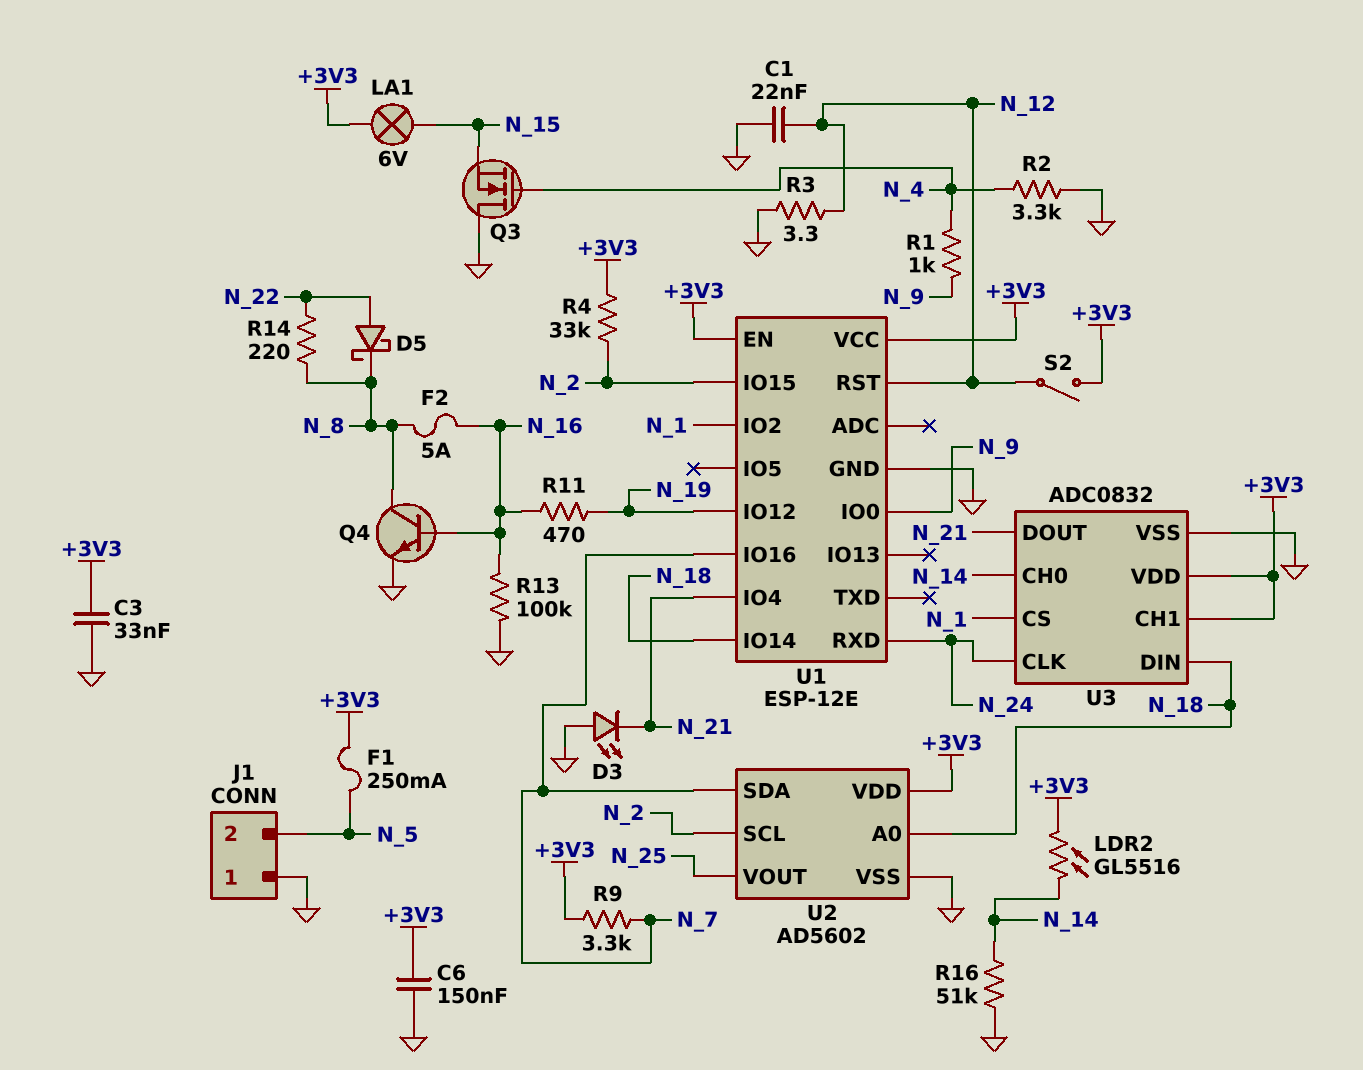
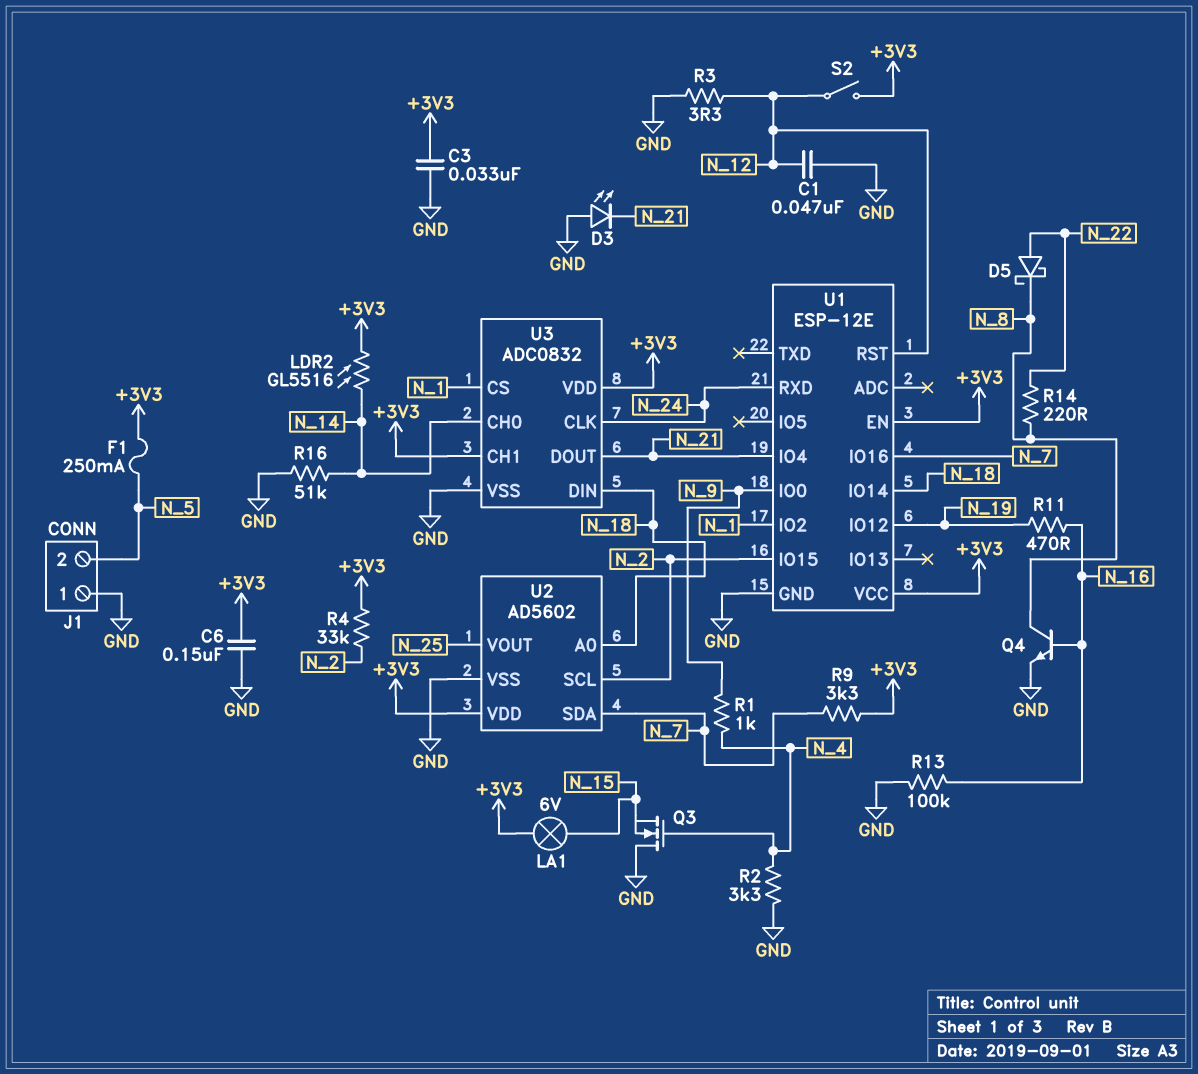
C1: 22nF (GND, N_12) -> 47nF (GND, N_12)
F2: 5A (N_8, N_16) -> none

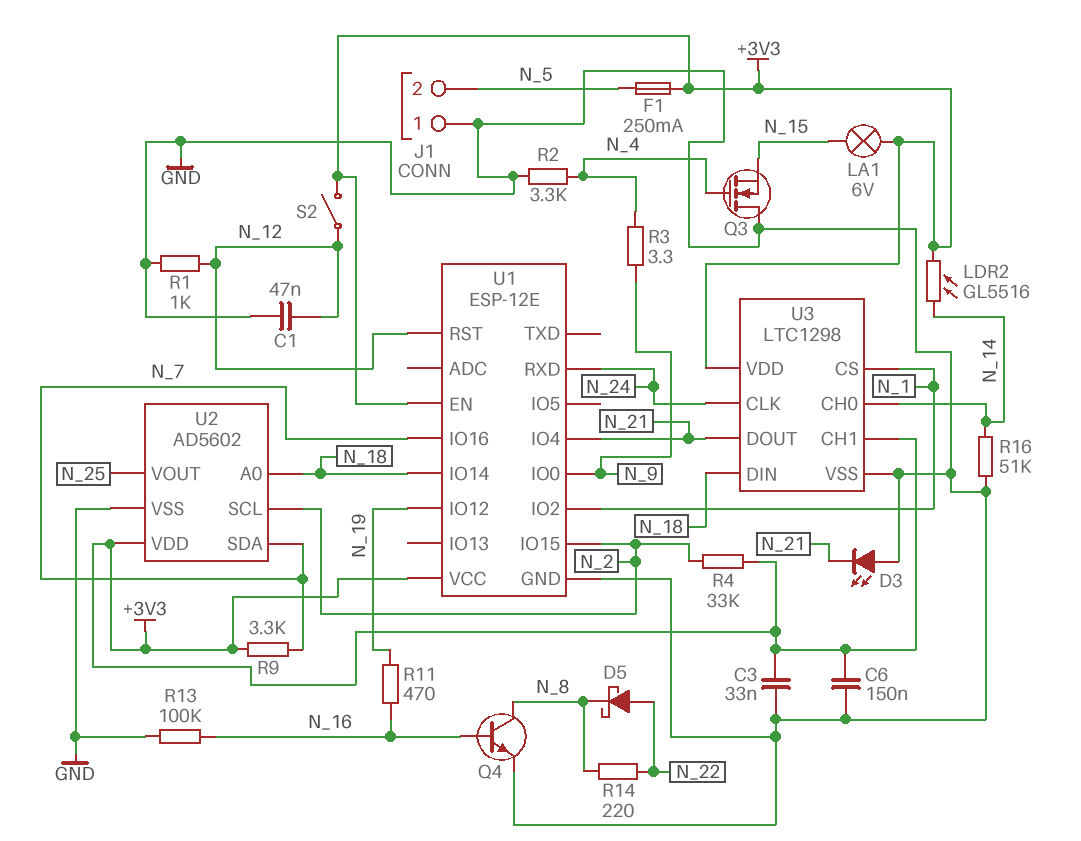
R1: 1k (N_4, N_9) -> 1k (GND, N_12)
R3: 3.3 (GND, N_12) -> 3.3 (N_4, N_9)
U3: ADC0832 -> LTC1298

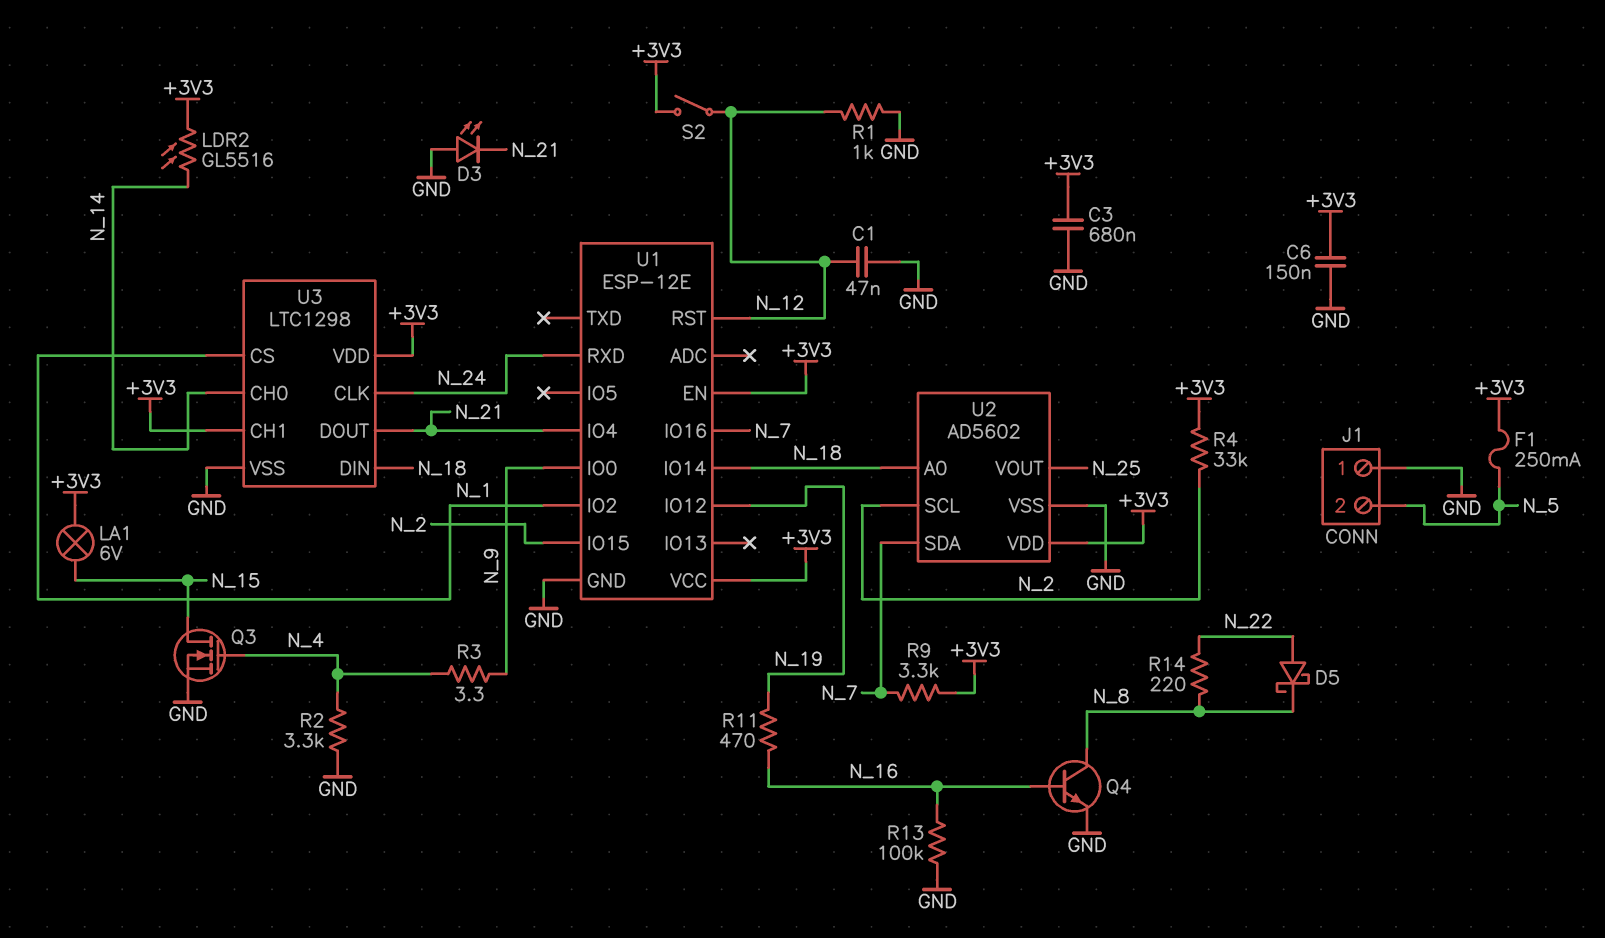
C3: 33nF (+3V3, GND) -> 680nF (+3V3, GND)
Q3: NMOS (G N_4, D GND, S N_15) -> NMOS (G N_4, D N_15, S GND)
R16: 51k (GND, N_14) -> none

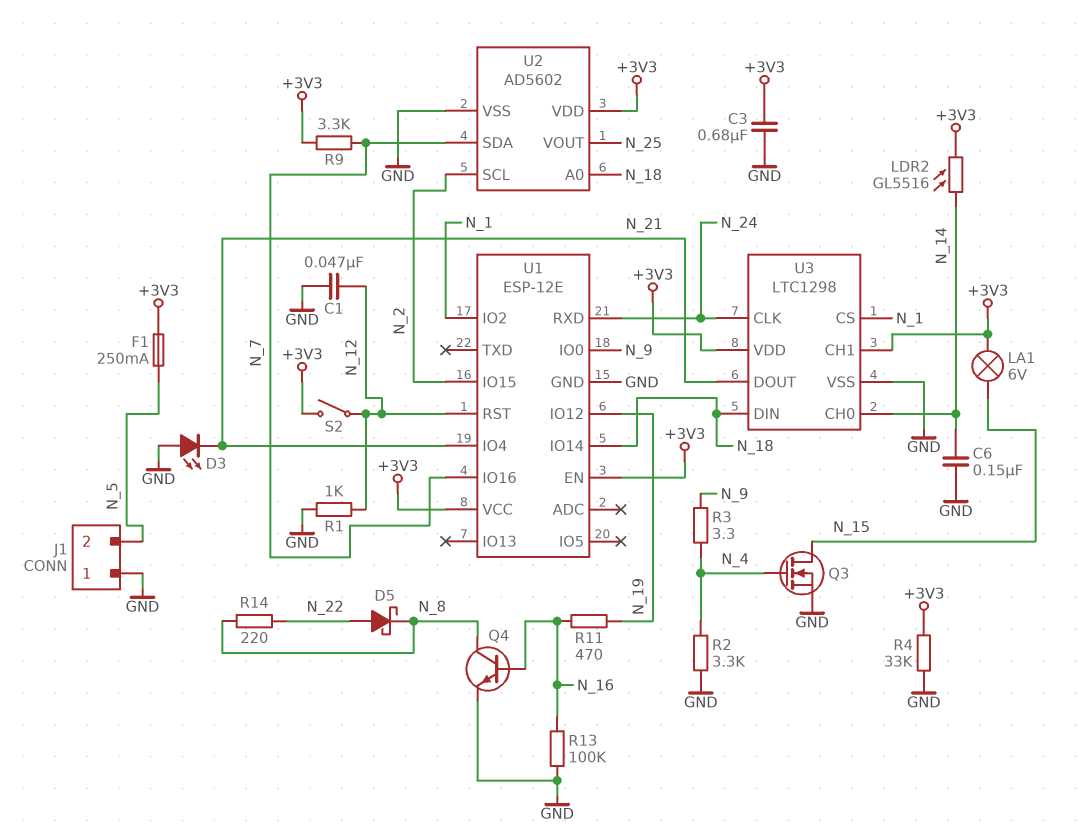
C6: 150nF (+3V3, GND) -> 150nF (GND, N_14)
R4: 33k (+3V3, N_2) -> 33k (+3V3, GND)

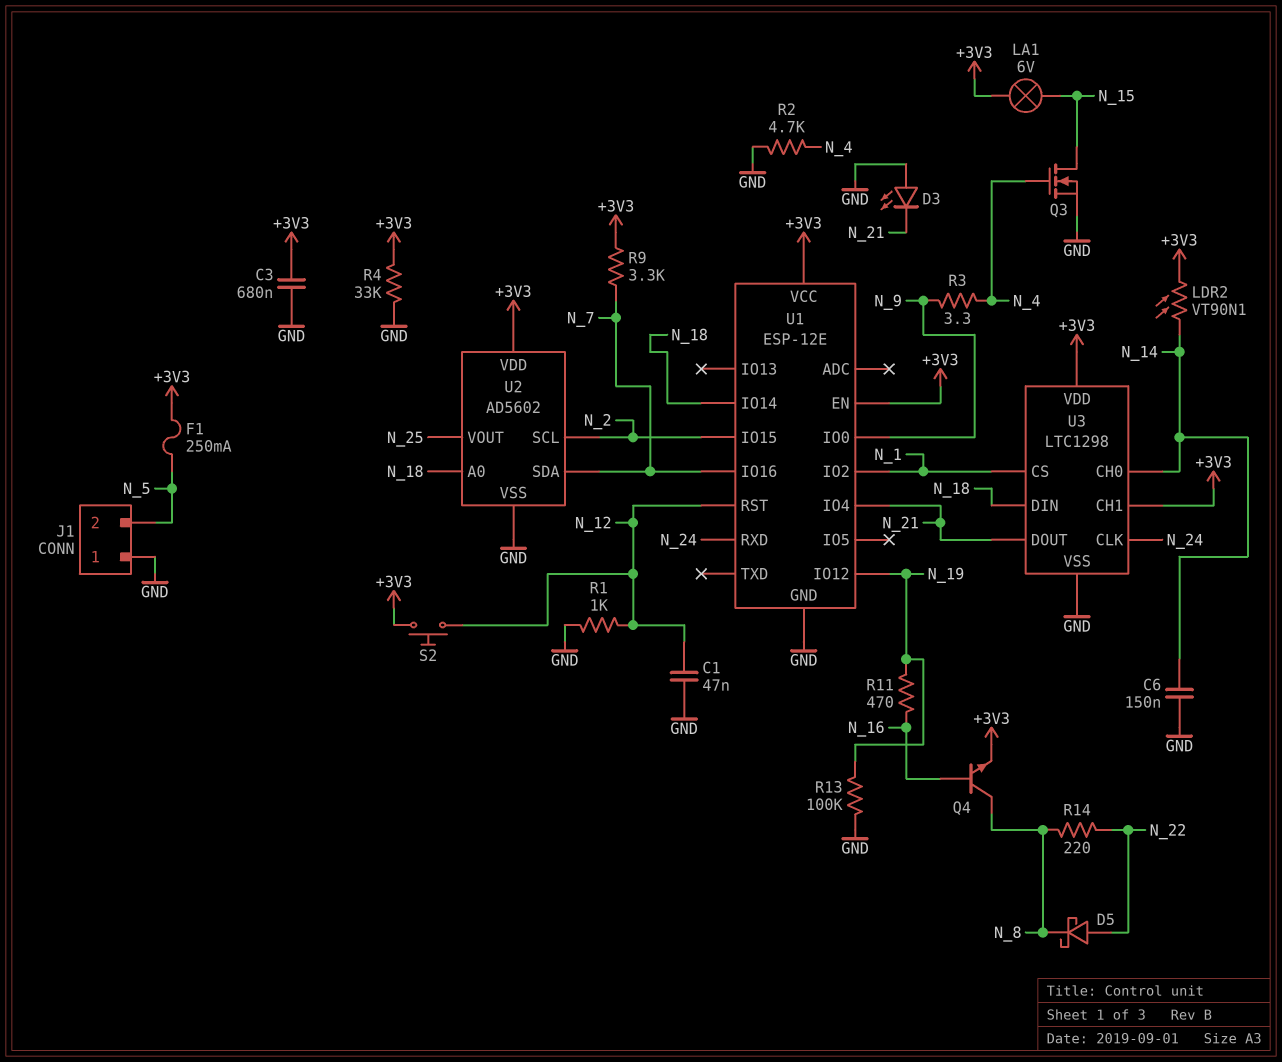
LDR2: GL5516 (+3V3, N_14) -> VT90N1 (+3V3, N_14)
Q4: NPN (B N_16, C N_8, E GND) -> NPN (B N_16, C N_8, E +3V3)
R2: 3.3k (GND, N_4) -> 4.7k (GND, N_4)
R13: 100k (GND, N_16) -> 100k (GND, N_19)
S2: switch (+3V3, N_12) -> button (+3V3, N_12)

